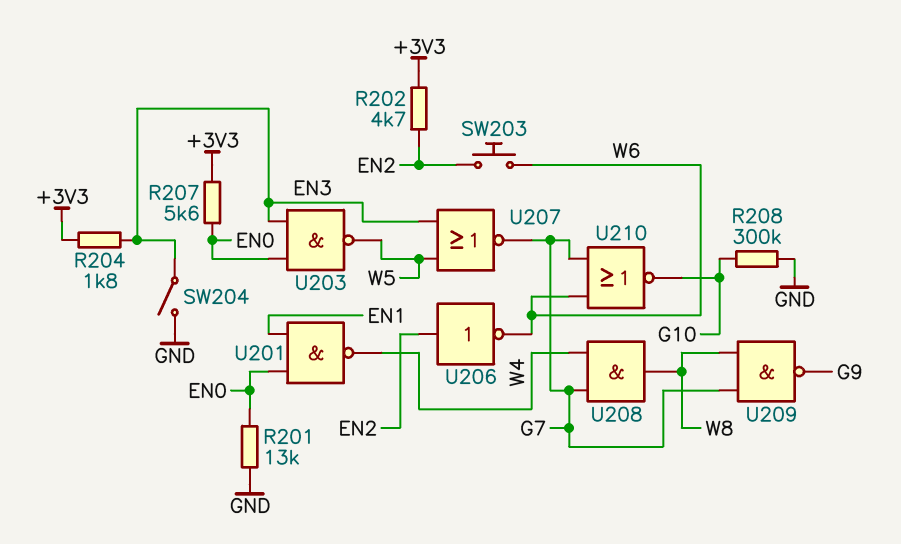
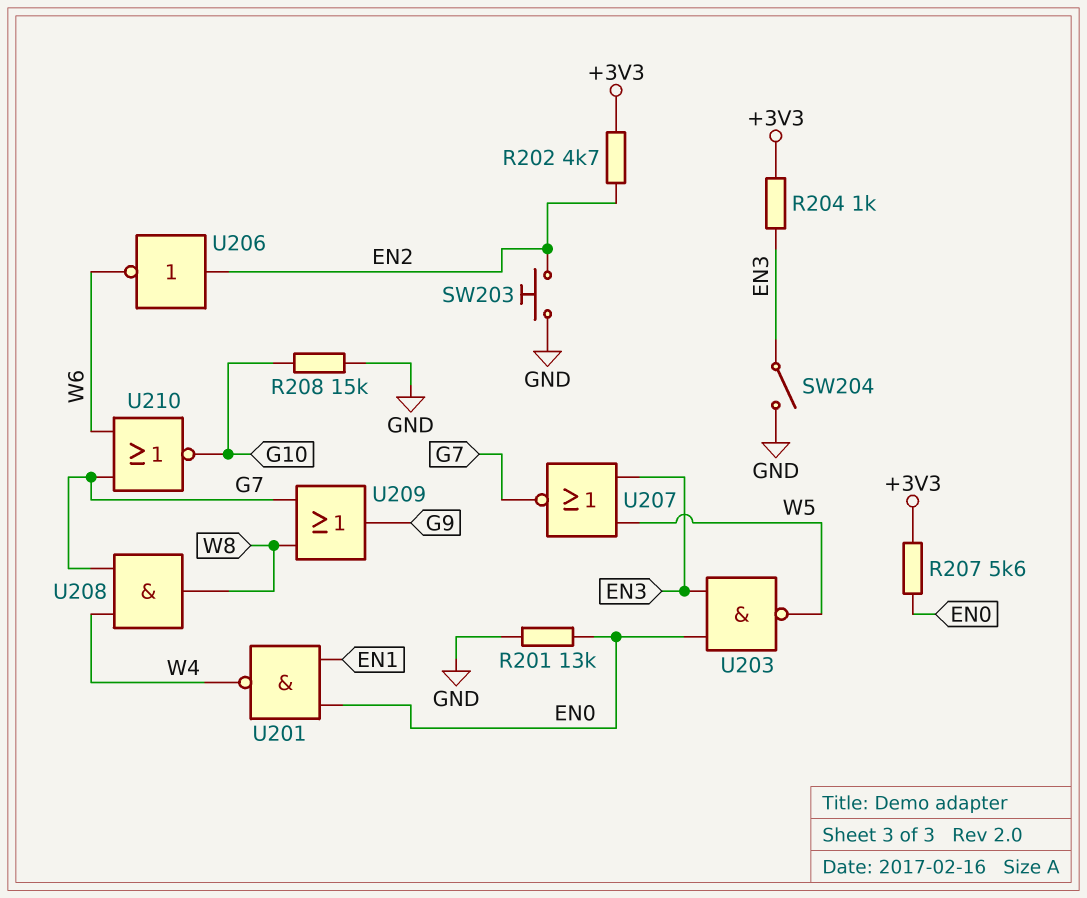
R204: 1.8k (+3V3, EN3) -> 1k (+3V3, EN3)
R208: 300k (G10, GND) -> 15k (G10, GND)
SW203: button (EN2, W6) -> button (EN2, GND)
U209: NAND (in G7, in W8, out G9) -> OR (in G7, in W8, out G9)

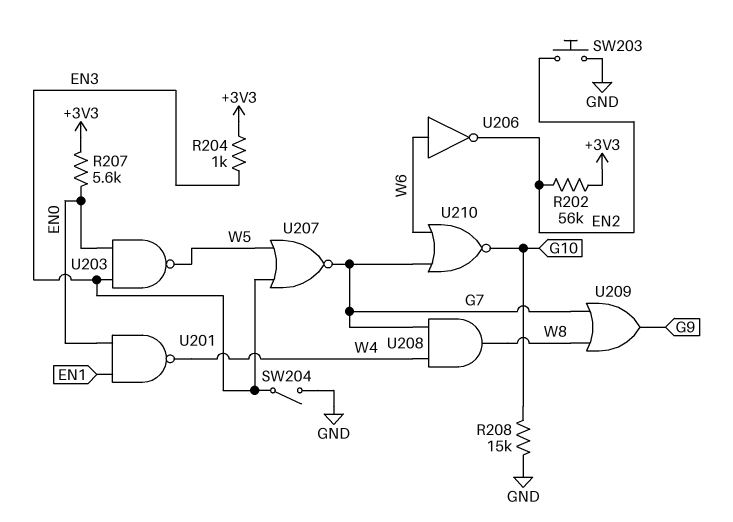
R201: 13k (EN0, GND) -> none
R202: 4.7k (+3V3, EN2) -> 56k (+3V3, EN2)
U206: NOT (in EN2, out W6) -> NOT (in W6, out EN2)

